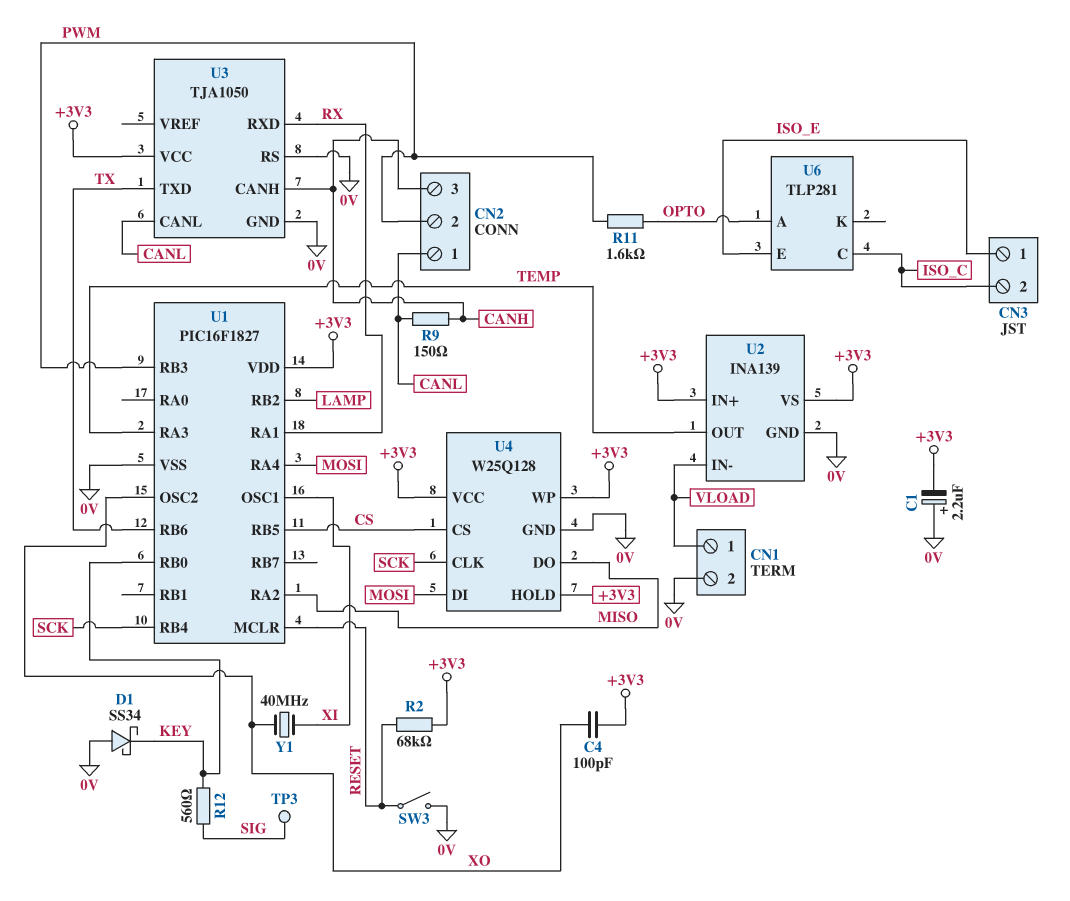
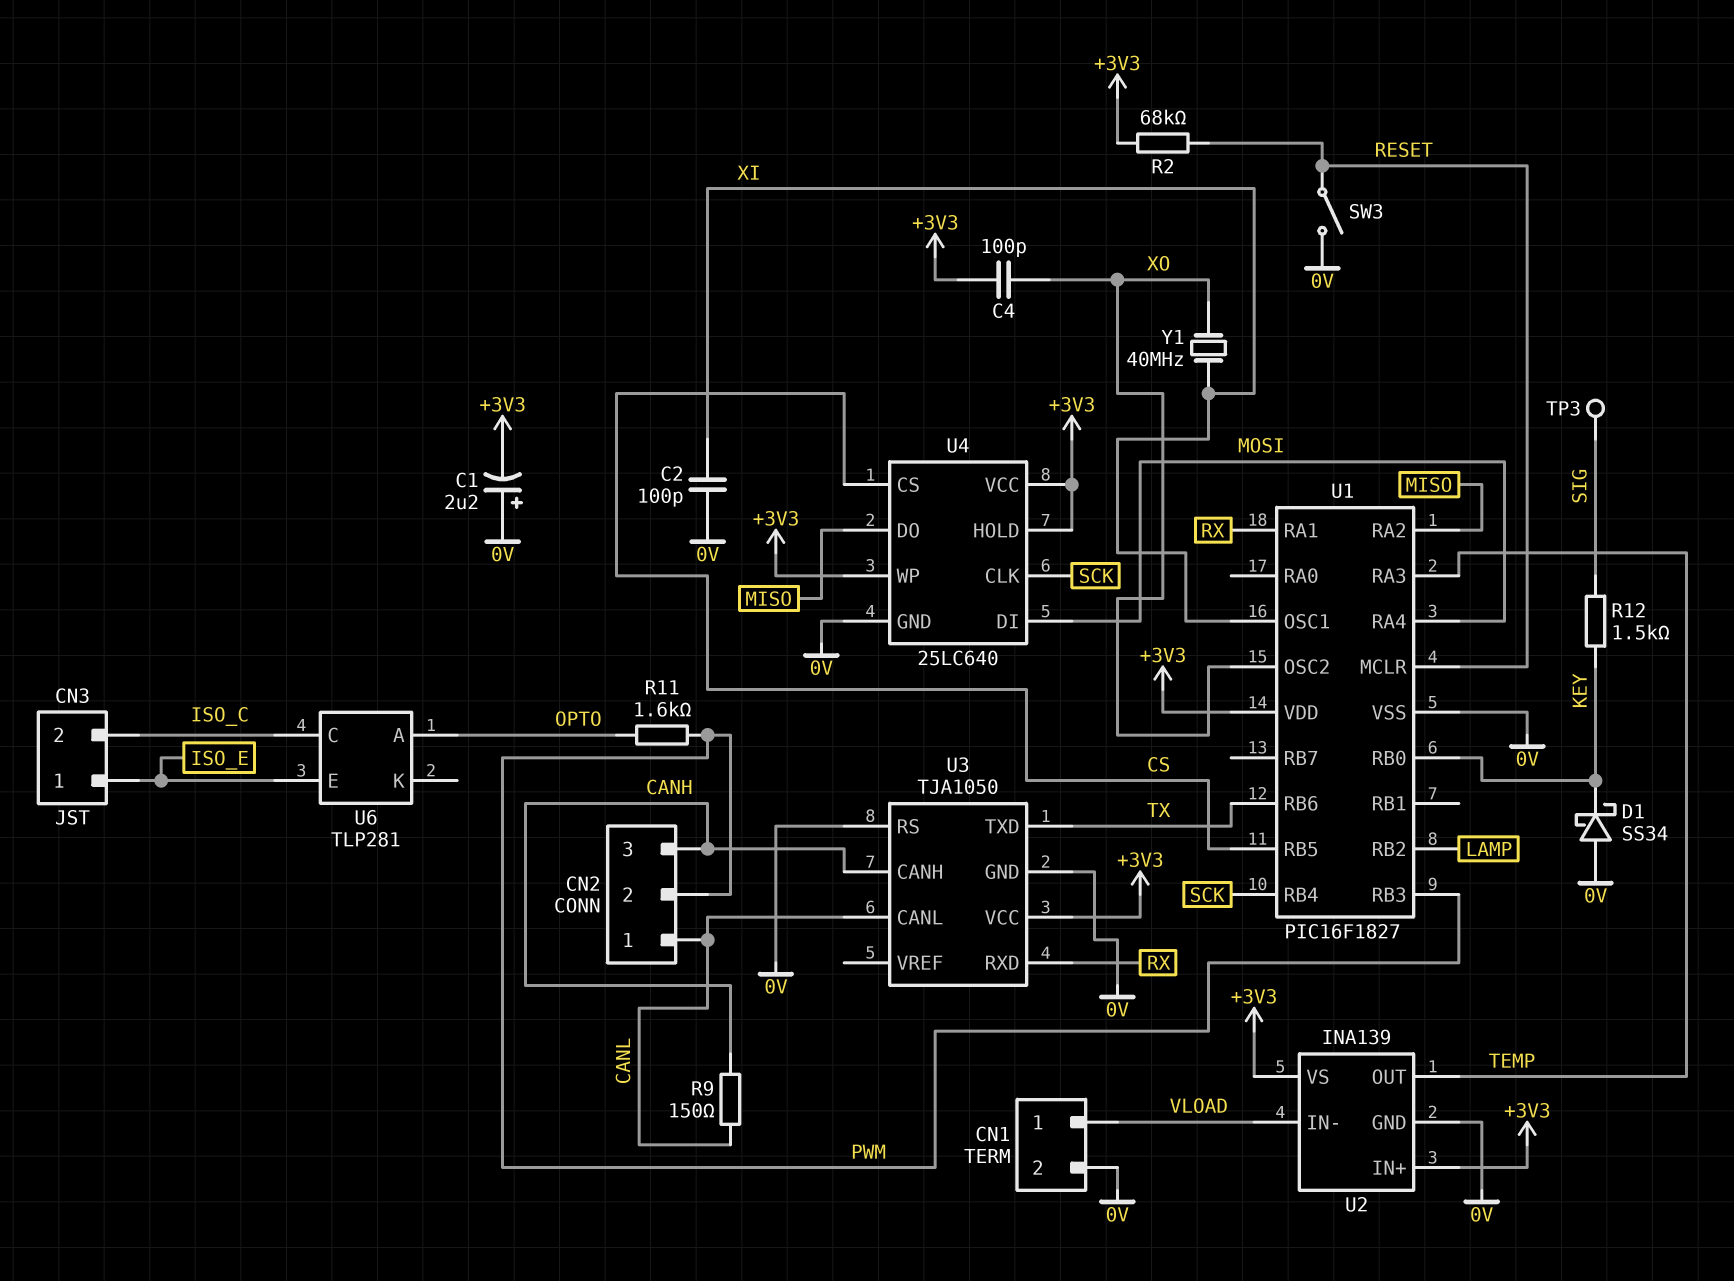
C2: none -> 100pF (0V, XI)
R12: 560 (KEY, SIG) -> 1.5k (KEY, SIG)
U4: W25Q128 -> 25LC640

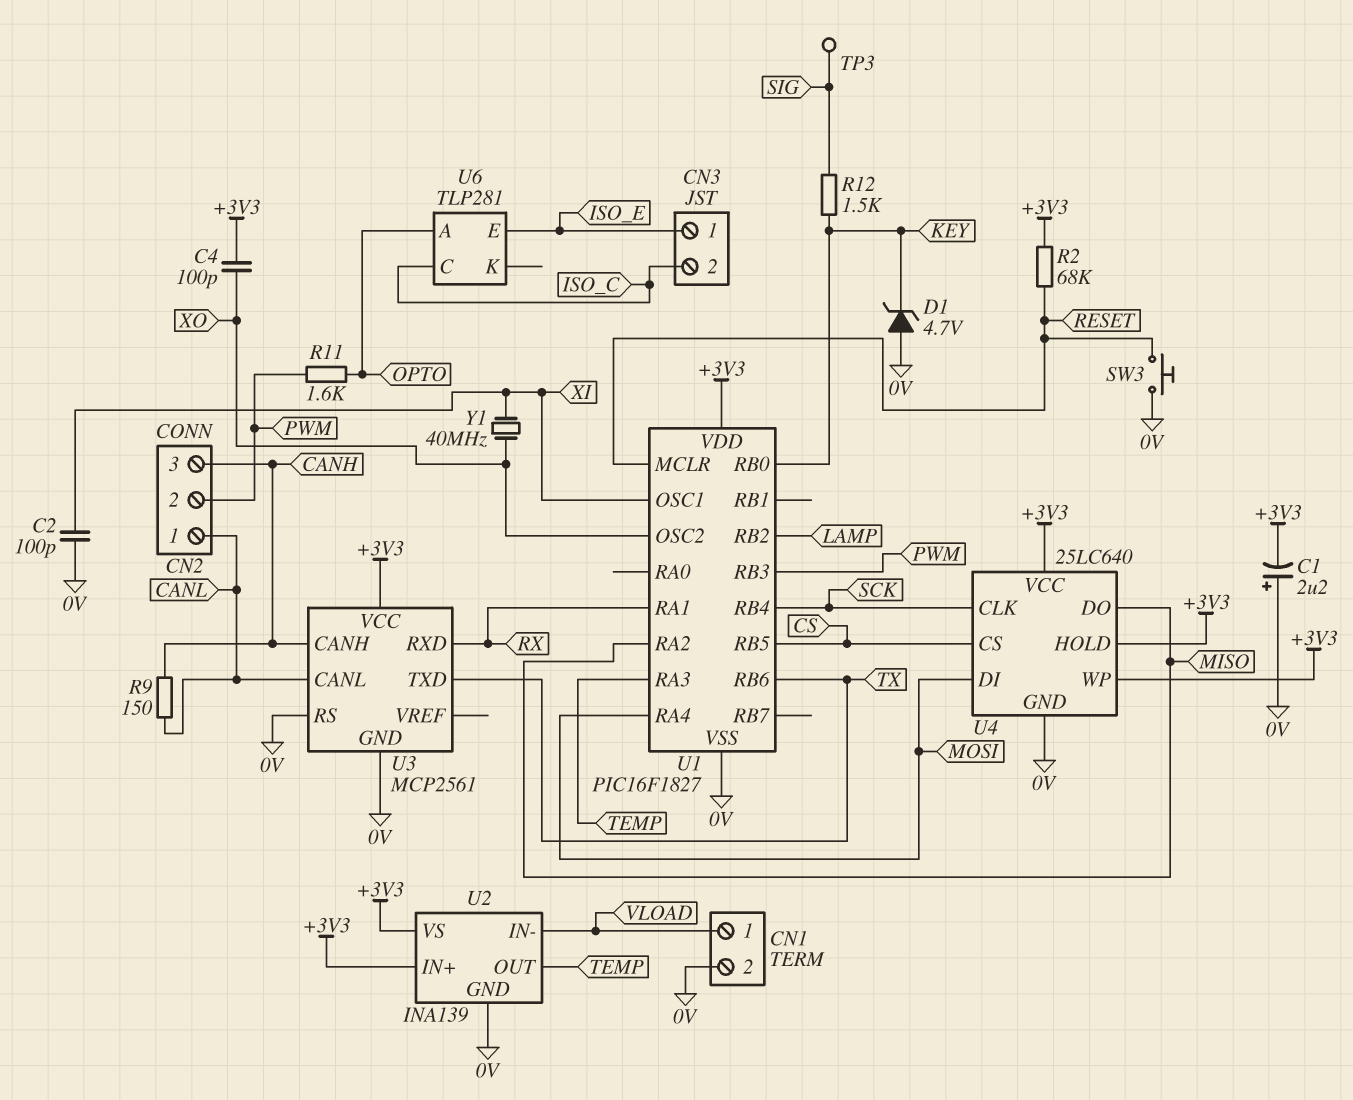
D1: schottky SS34 (A 0V, K KEY) -> zener 4.7V (A 0V, K KEY)
SW3: switch (0V, RESET) -> button (0V, RESET)
U3: TJA1050 -> MCP2561

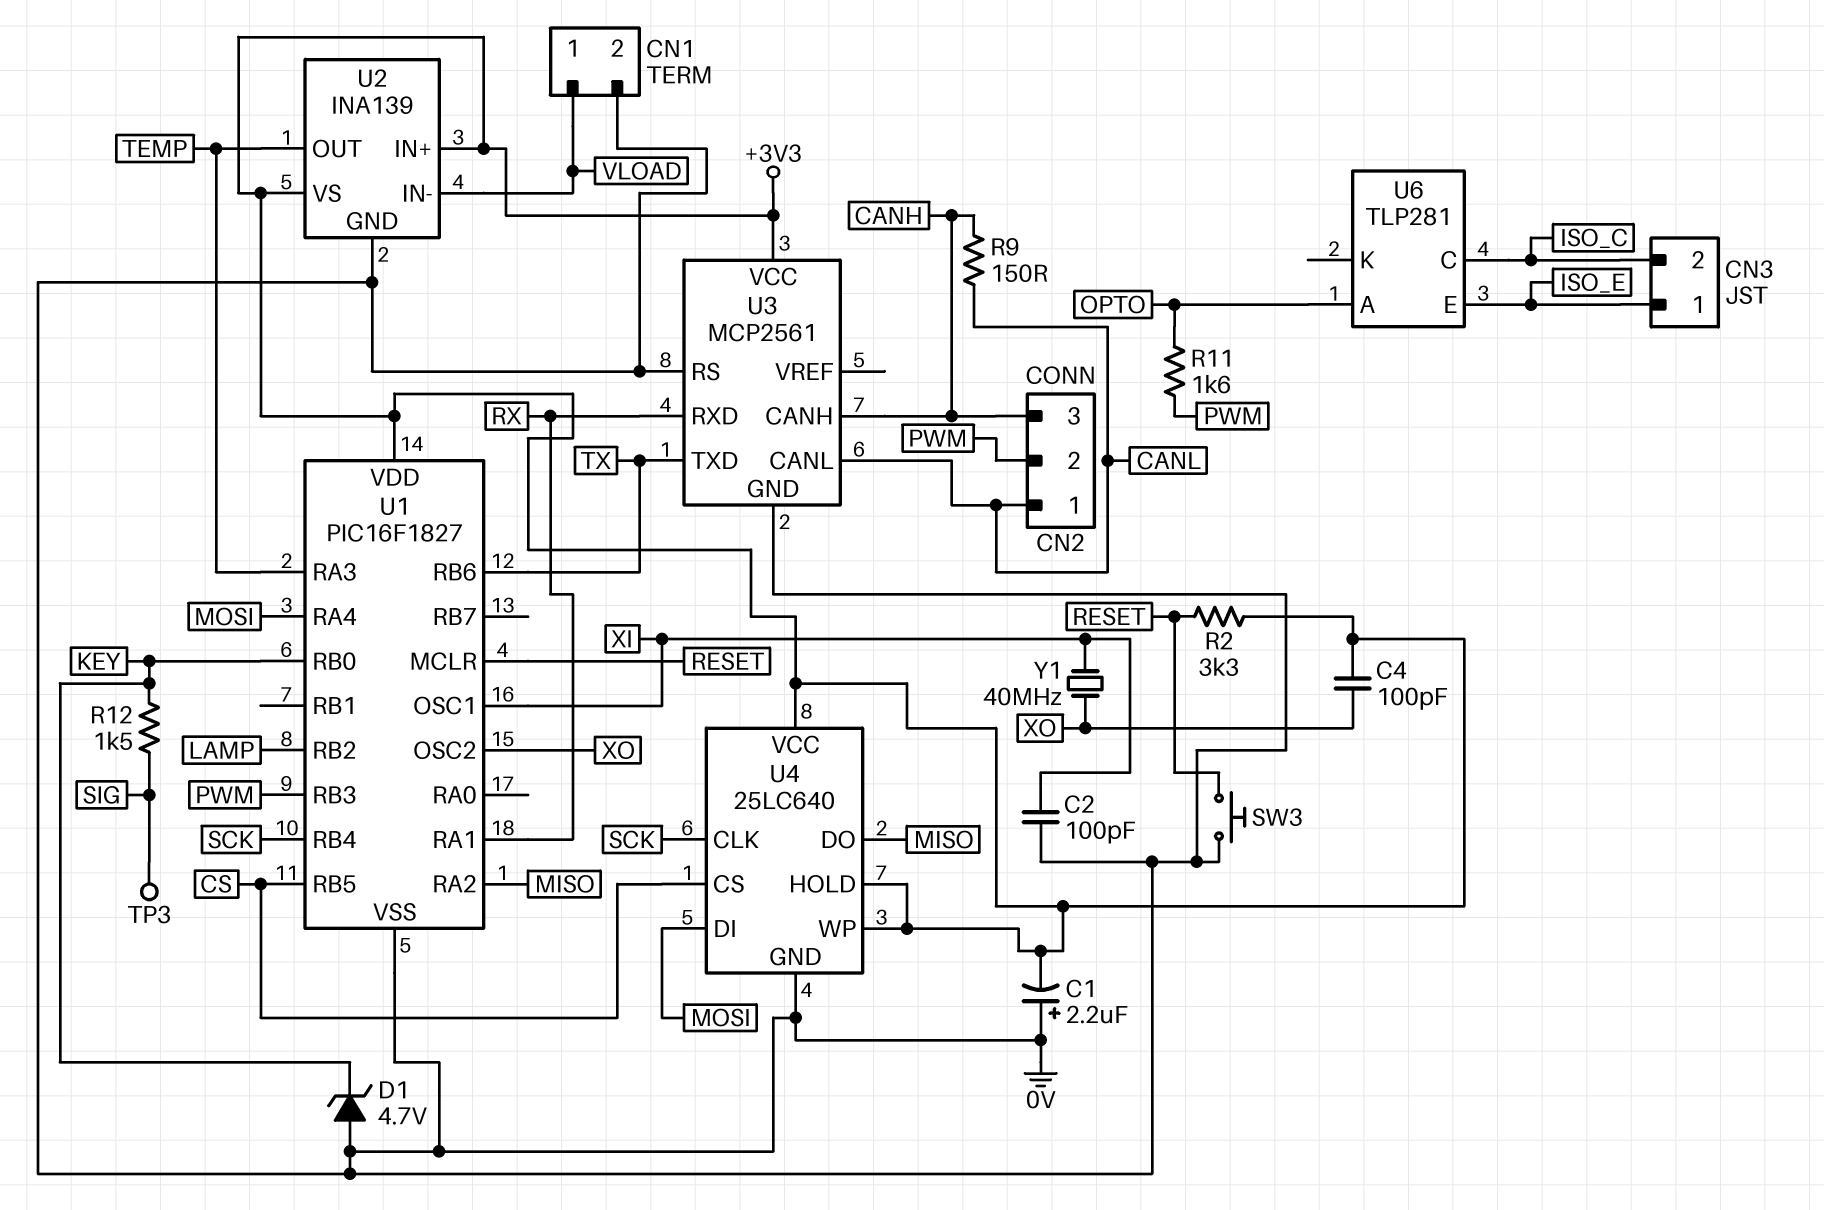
R2: 68k (+3V3, RESET) -> 3.3k (+3V3, RESET)

